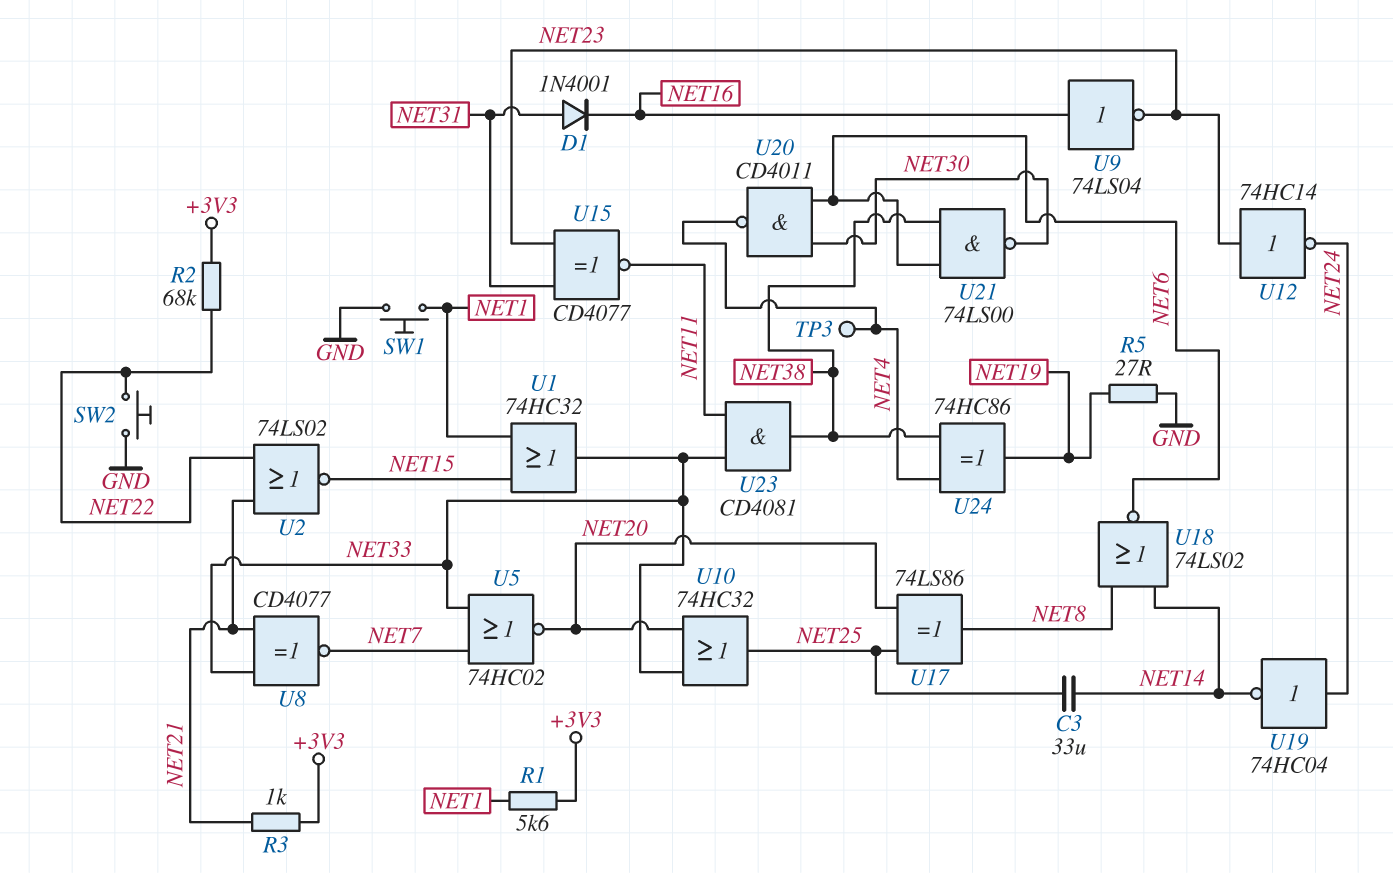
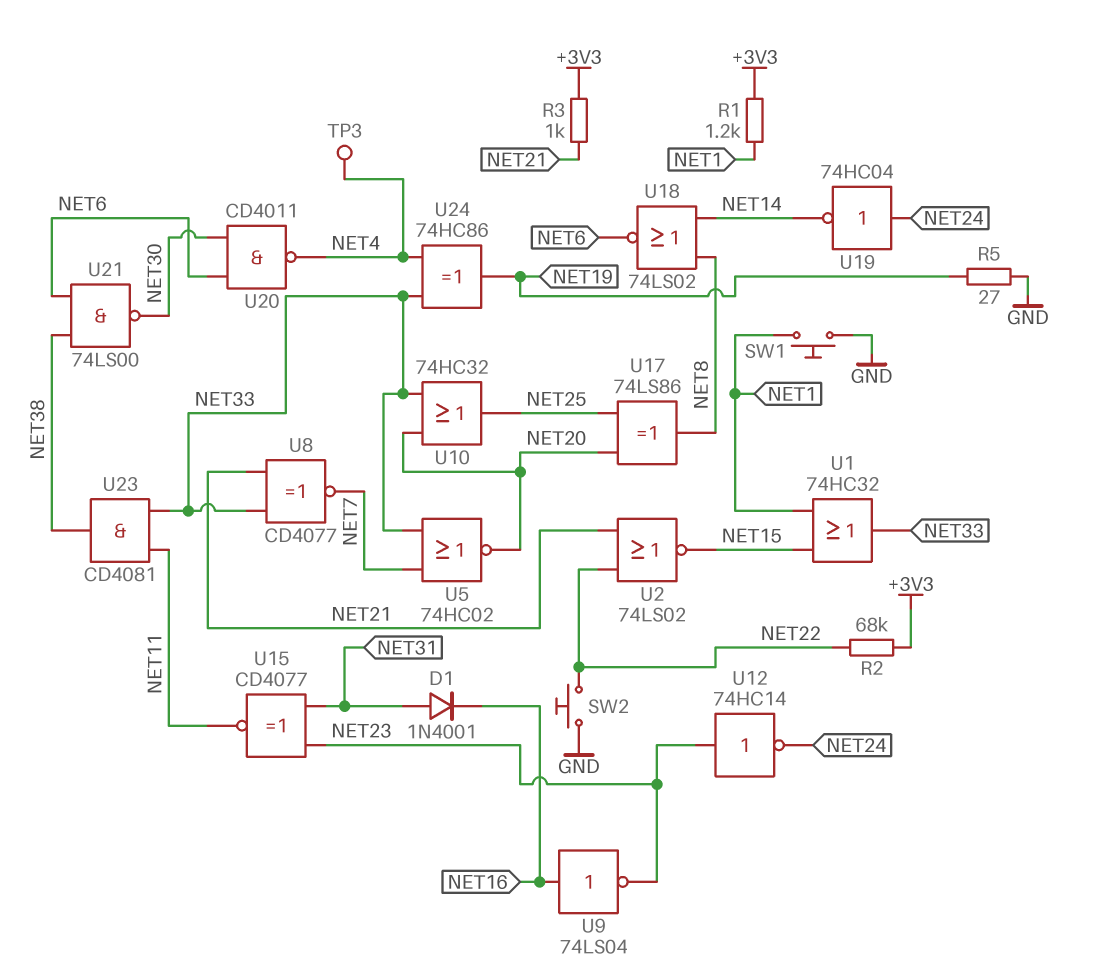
C3: 33uF (NET14, NET25) -> none
R1: 5.6k (+3V3, NET1) -> 1.2k (+3V3, NET1)
U24: XOR 74HC86 (in NET4, in NET38, out NET19) -> XOR 74HC86 (in NET4, in NET33, out NET19)

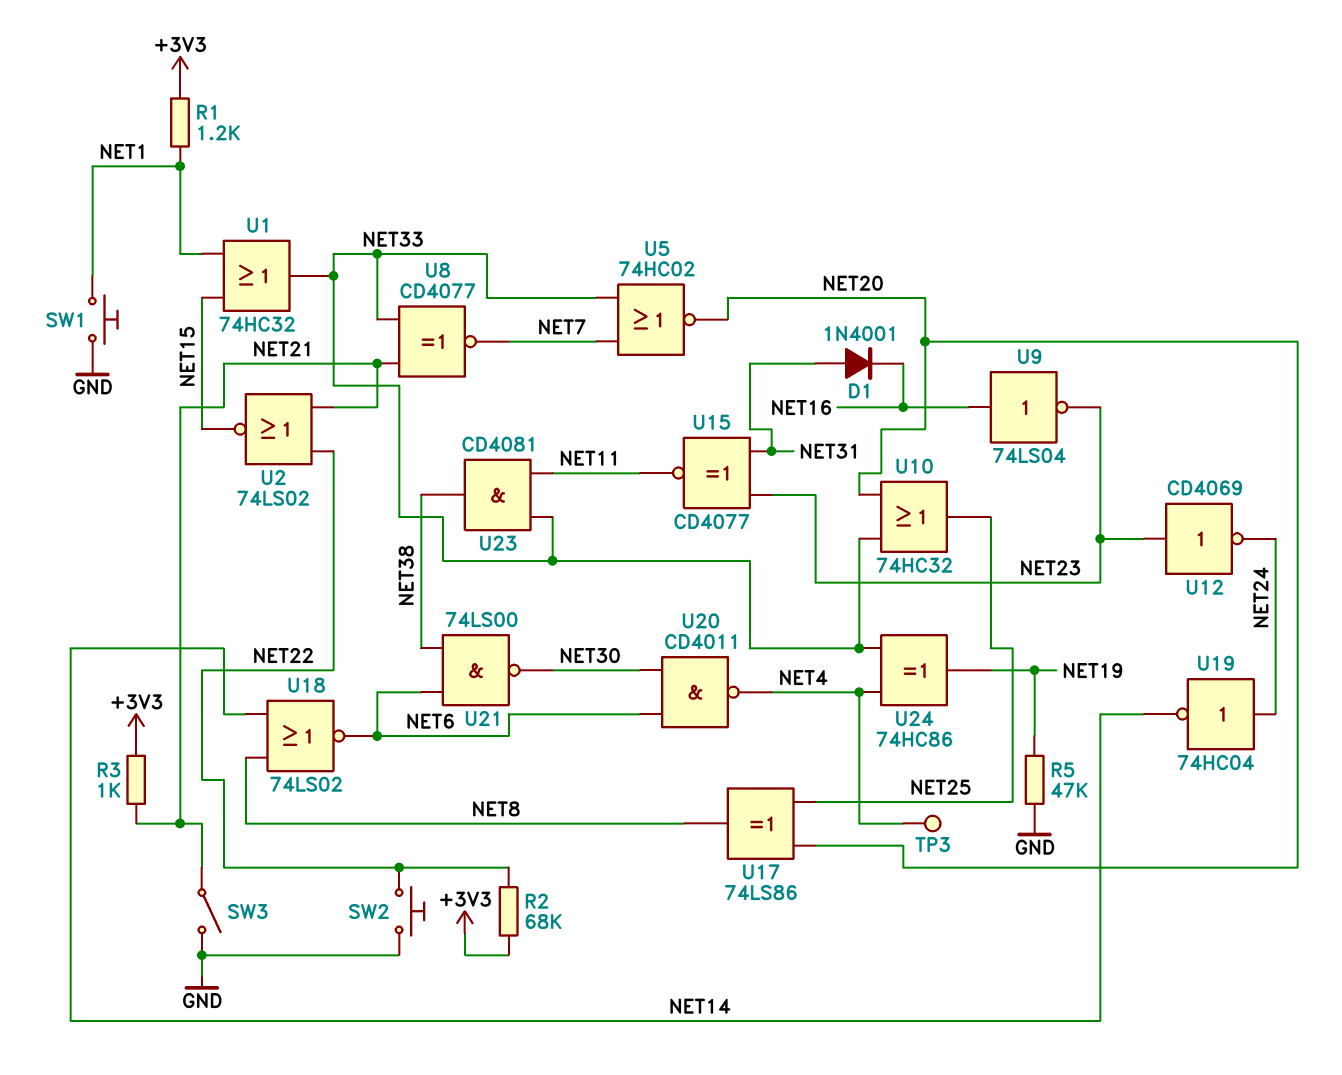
R5: 27 (GND, NET19) -> 47k (GND, NET19)
SW3: none -> switch (GND, NET21)
U12: NOT 74HC14 (in NET23, out NET24) -> NOT CD4069 (in NET23, out NET24)

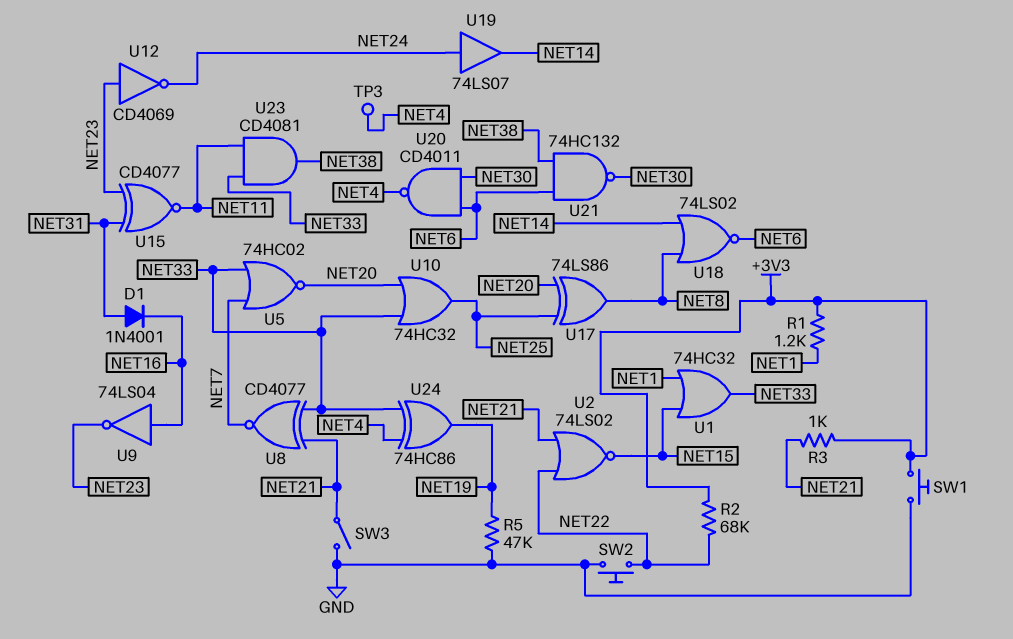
SW1: button (GND, NET1) -> button (+3V3, GND)
U19: NOT 74HC04 (in NET24, out NET14) -> buffer 74LS07 (in NET24, out NET14)
U21: NAND 74LS00 (in NET6, in NET38, out NET30) -> NAND 74HC132 (in NET6, in NET38, out NET30)

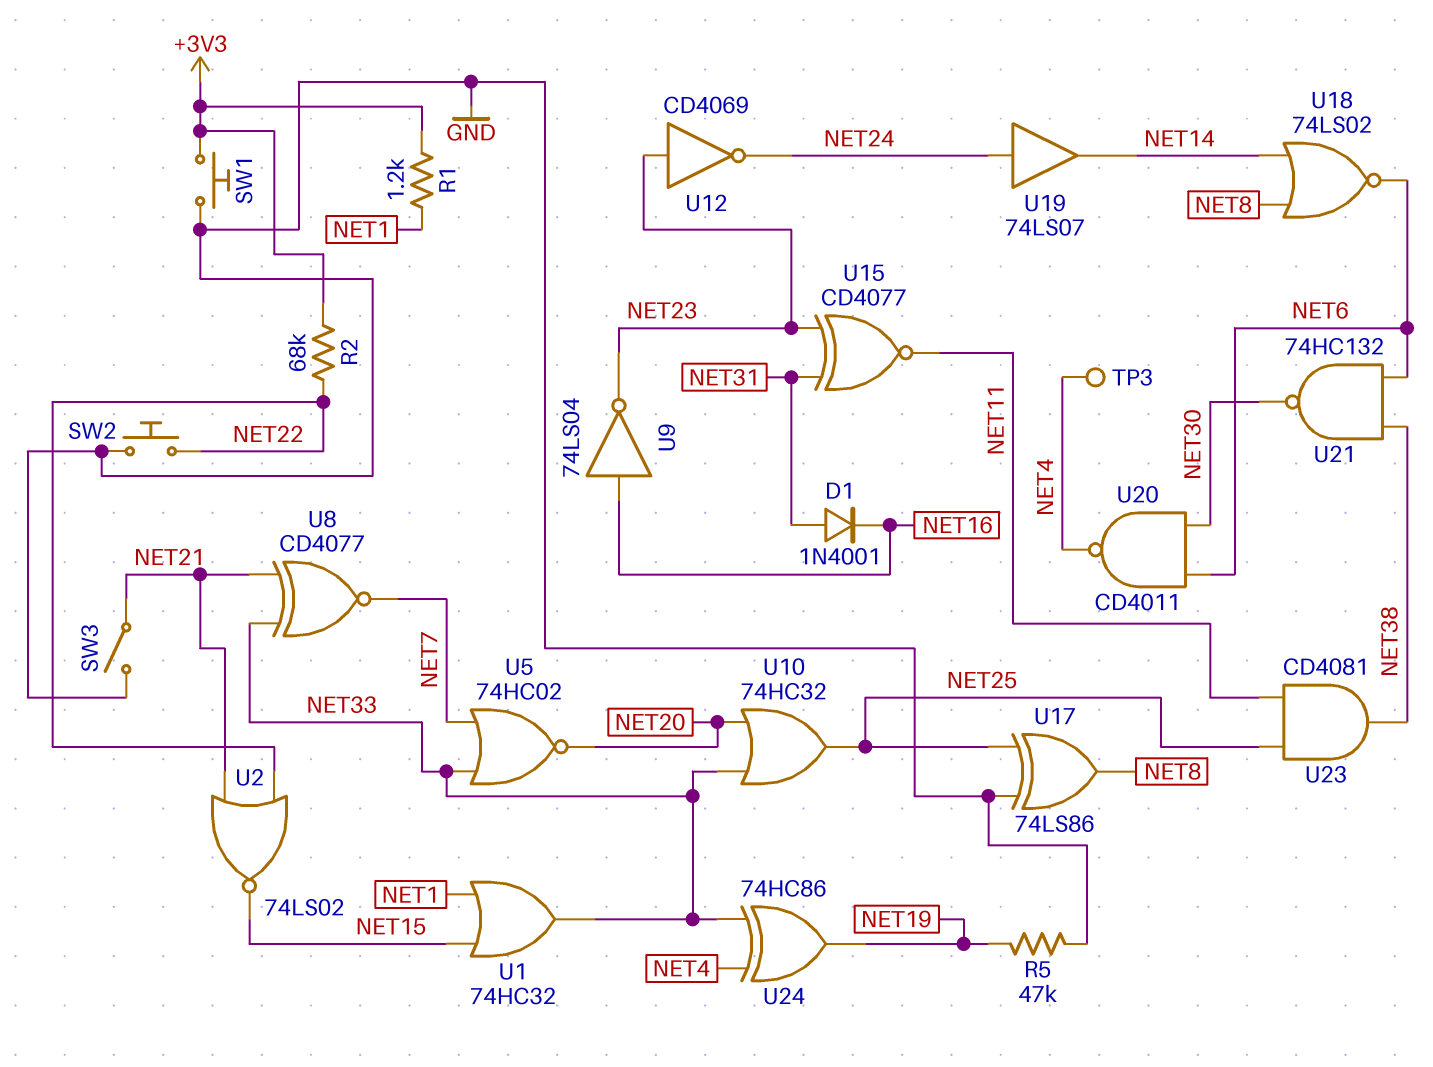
R3: 1k (+3V3, NET21) -> none
U17: XOR 74LS86 (in NET20, in NET25, out NET8) -> XOR 74LS86 (in GND, in NET25, out NET8)
U23: AND CD4081 (in NET11, in NET33, out NET38) -> AND CD4081 (in NET11, in NET25, out NET38)

